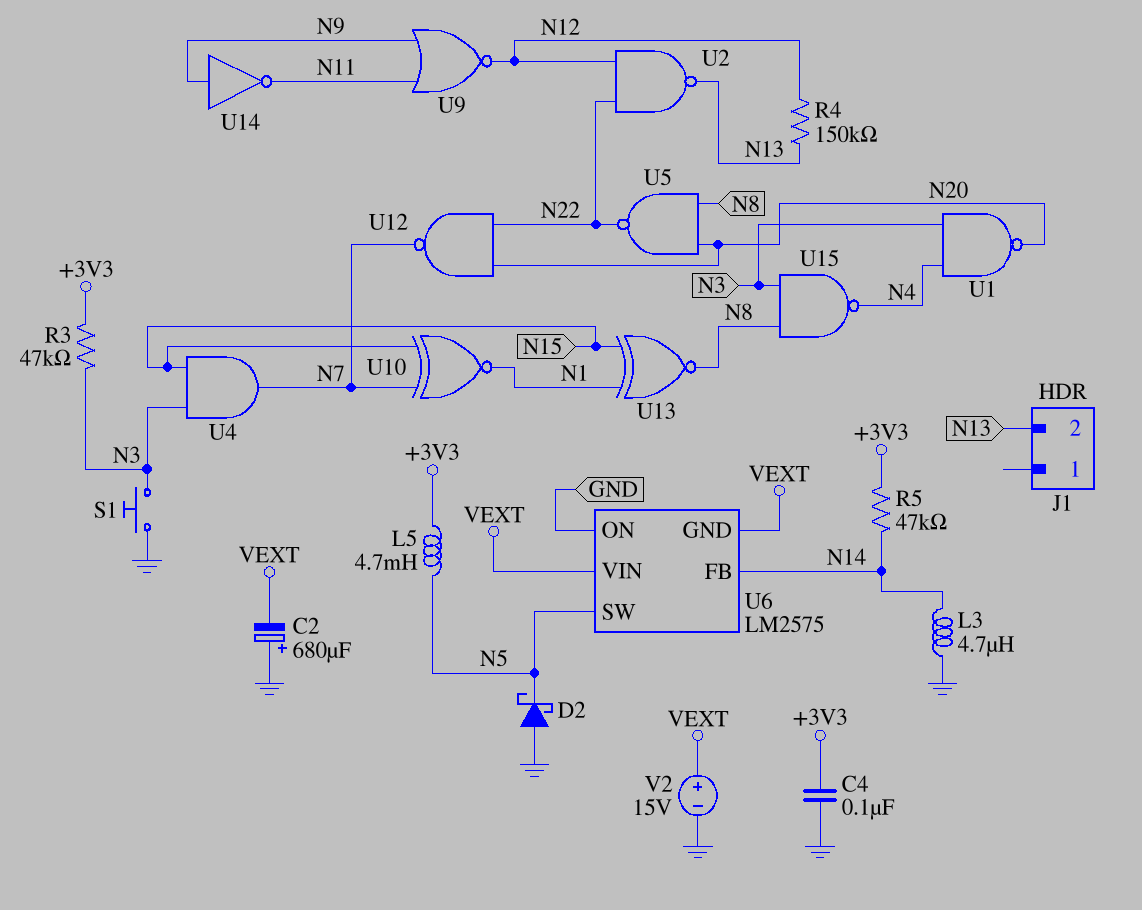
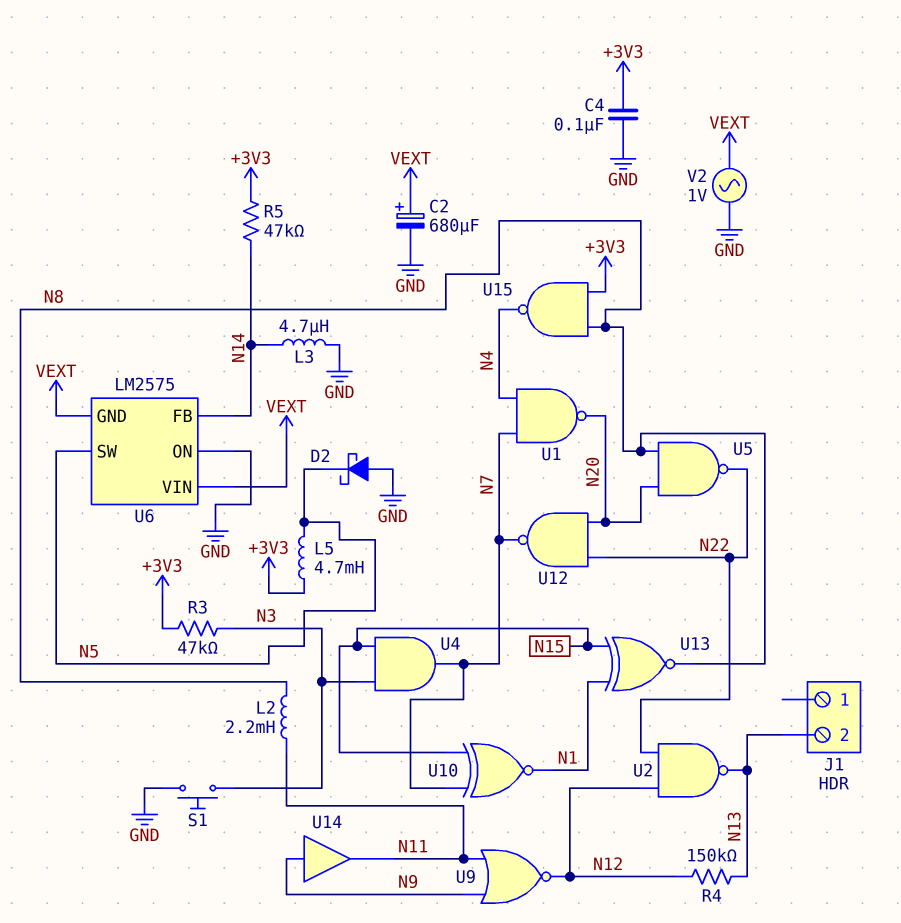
C2: 680uF (plus GND, minus VEXT) -> 680uF (plus VEXT, minus GND)
L2: none -> 2.2mH (N8, N11)
U1: NAND (in N3, in N4, out N20) -> NAND (in N4, in N7, out N20)
U14: NOT (in N9, out N11) -> buffer (in N9, out N11)
U15: NAND (in N3, in N8, out N4) -> NAND (in +3V3, in N8, out N4)
V2: 15V (plus VEXT, minus GND) -> AC 1V (GND, VEXT)

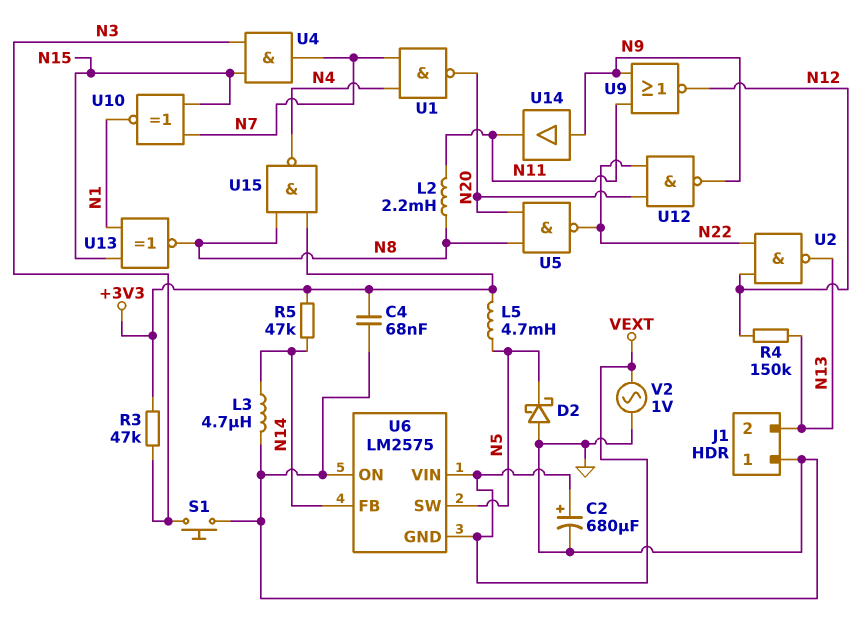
C4: 100nF (+3V3, GND) -> 68nF (+3V3, GND)
J1 pin 1: none -> GND
U12: NAND (in N20, in N22, out N7) -> NAND (in N20, in N22, out N9)

